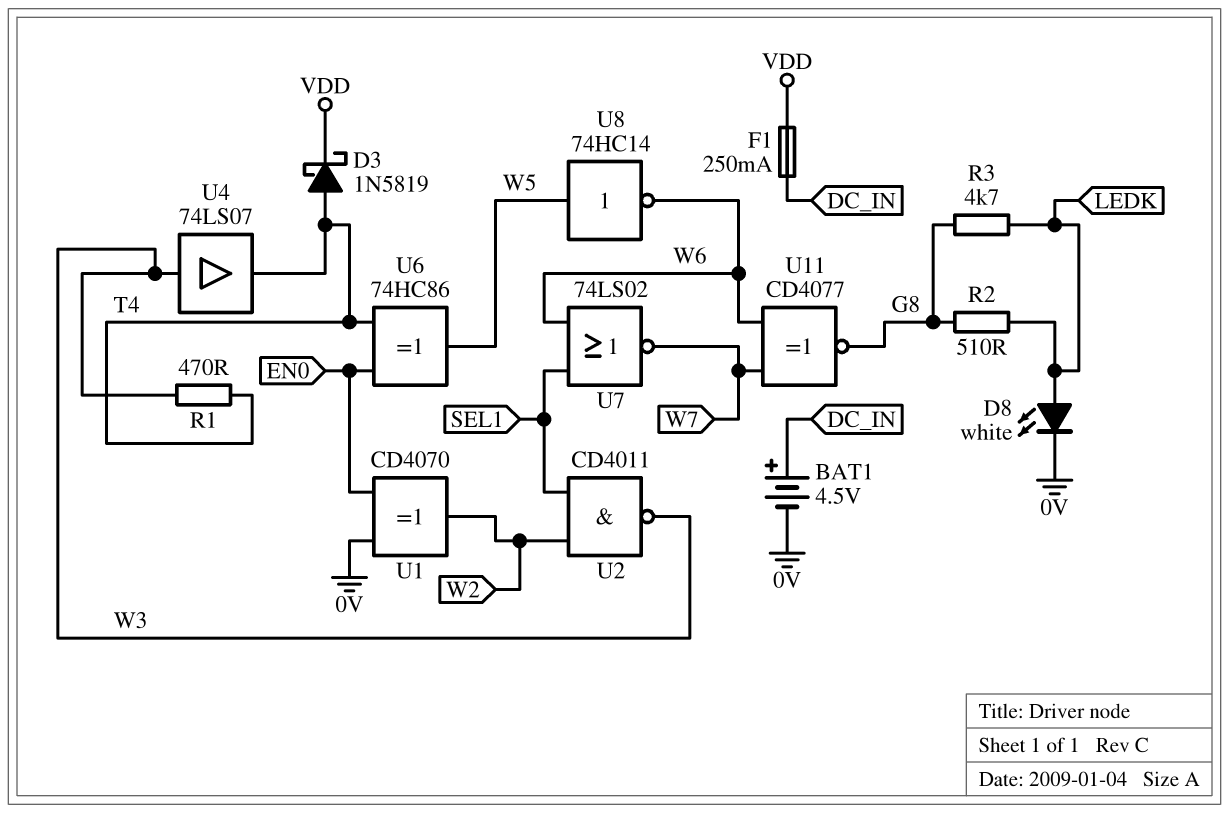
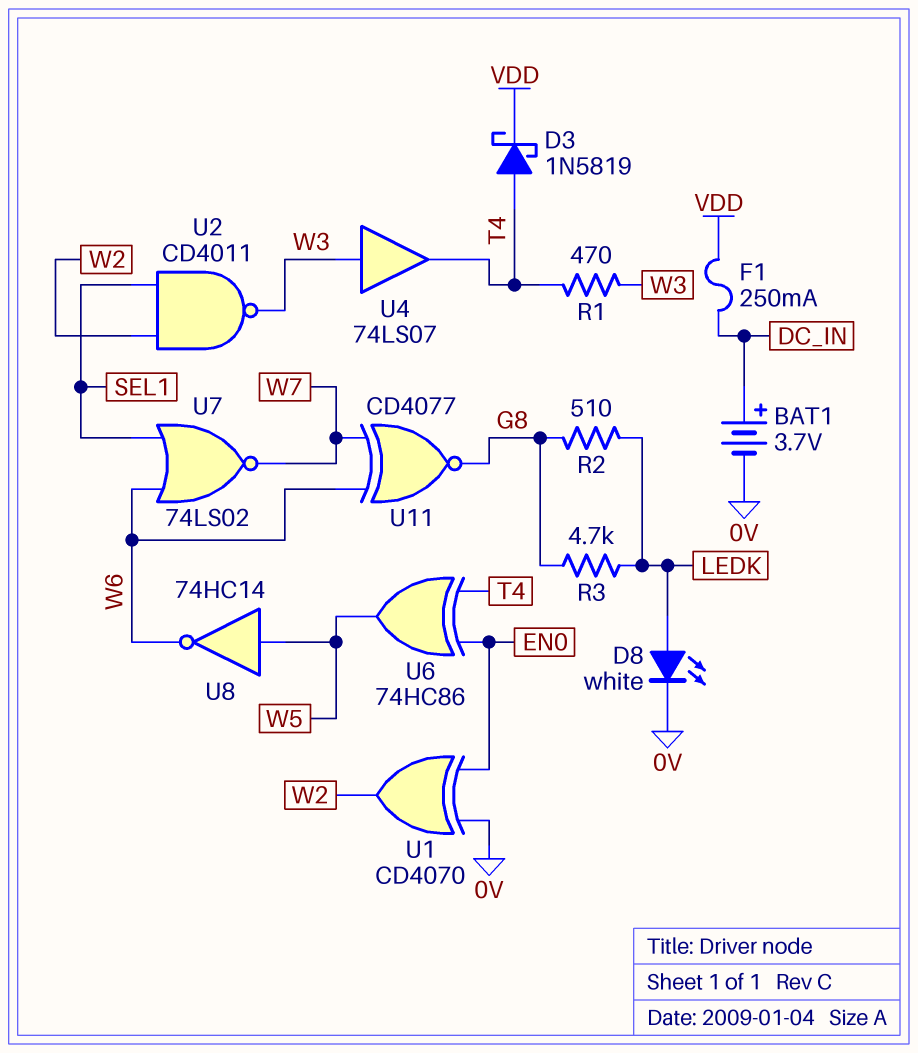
BAT1: 4.5V (plus DC_IN, minus 0V) -> 3.7V (plus DC_IN, minus 0V)

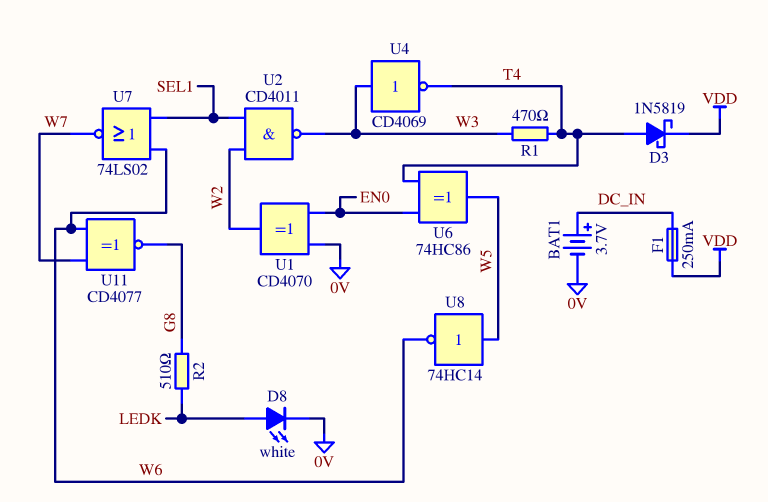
R3: 4.7k (G8, LEDK) -> none
U4: buffer 74LS07 (in W3, out T4) -> NOT CD4069 (in W3, out T4)

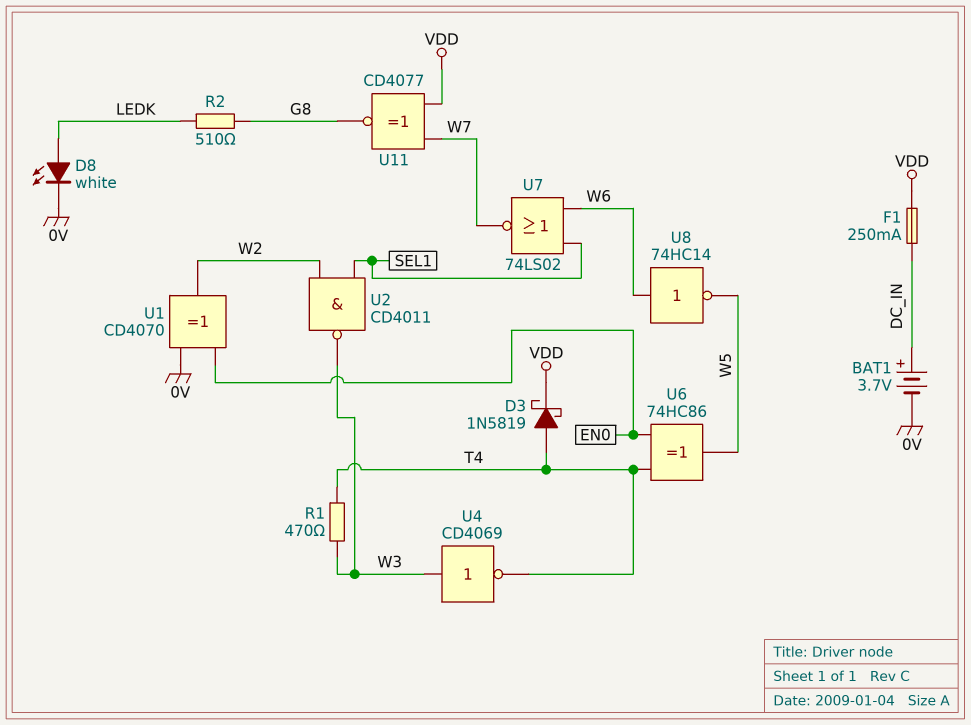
U8: NOT 74HC14 (in W5, out W6) -> NOT 74HC14 (in W6, out W5)
U11: XNOR CD4077 (in W6, in W7, out G8) -> XNOR CD4077 (in VDD, in W7, out G8)

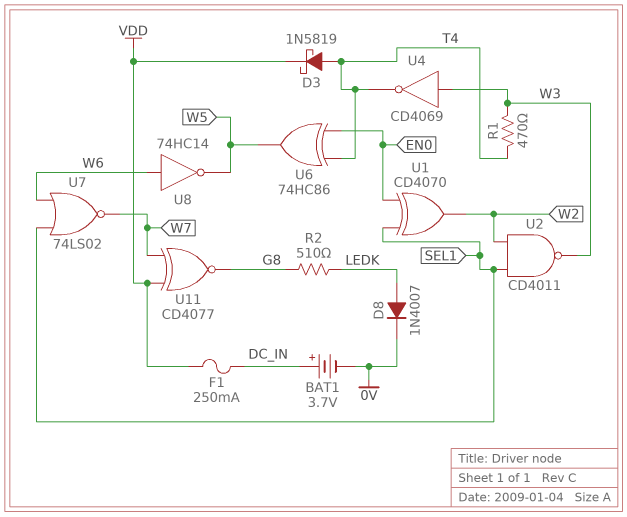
D8: LED white (A LEDK, K 0V) -> diode 1N4007 (A LEDK, K 0V)
U1: XOR CD4070 (in 0V, in EN0, out W2) -> XOR CD4070 (in EN0, in SEL1, out W2)

